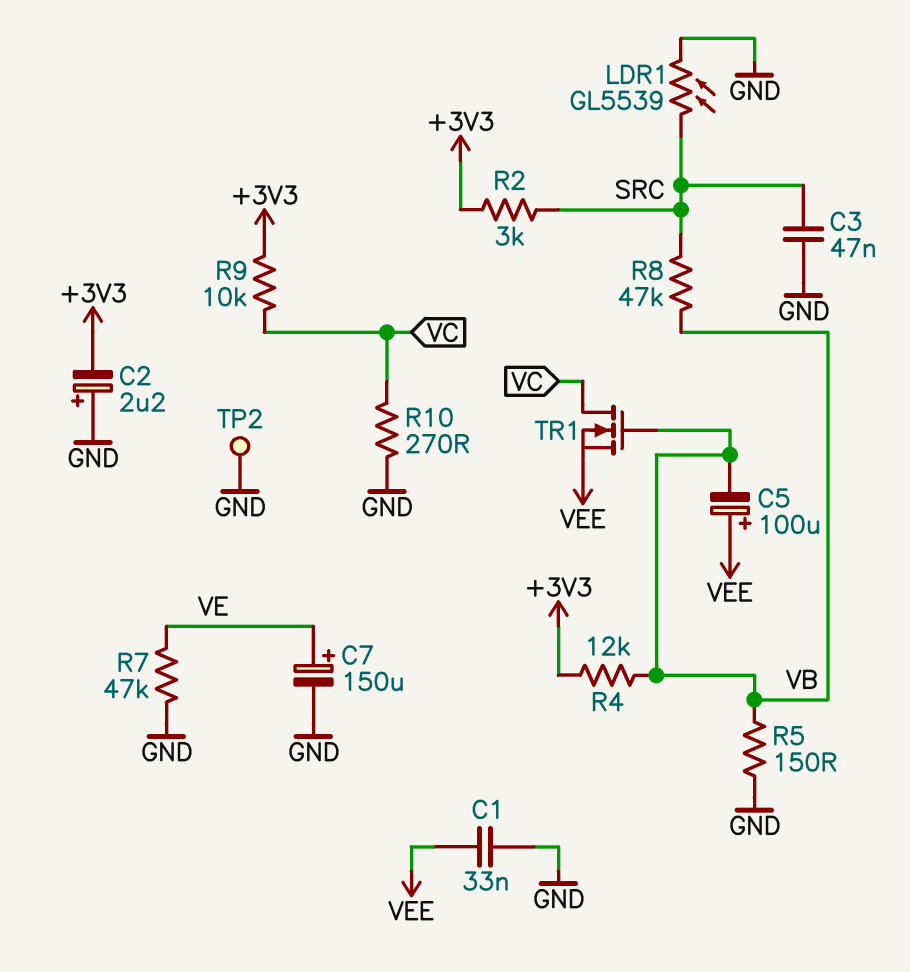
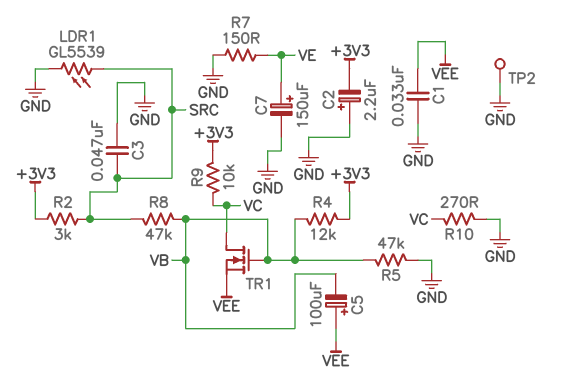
R5: 150 (GND, VB) -> 47k (GND, VB)
R7: 47k (GND, VE) -> 150 (GND, VE)

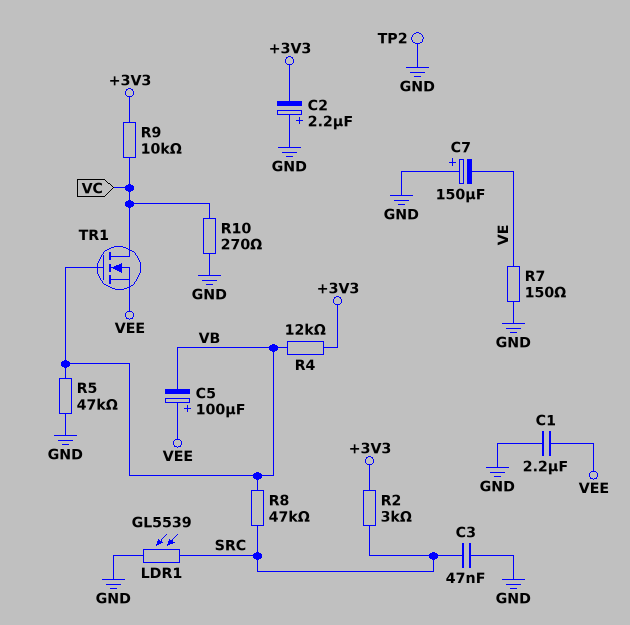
C1: 33nF (GND, VEE) -> 2.2uF (GND, VEE)
C7: 150uF (plus VE, minus GND) -> 150uF (plus GND, minus VE)

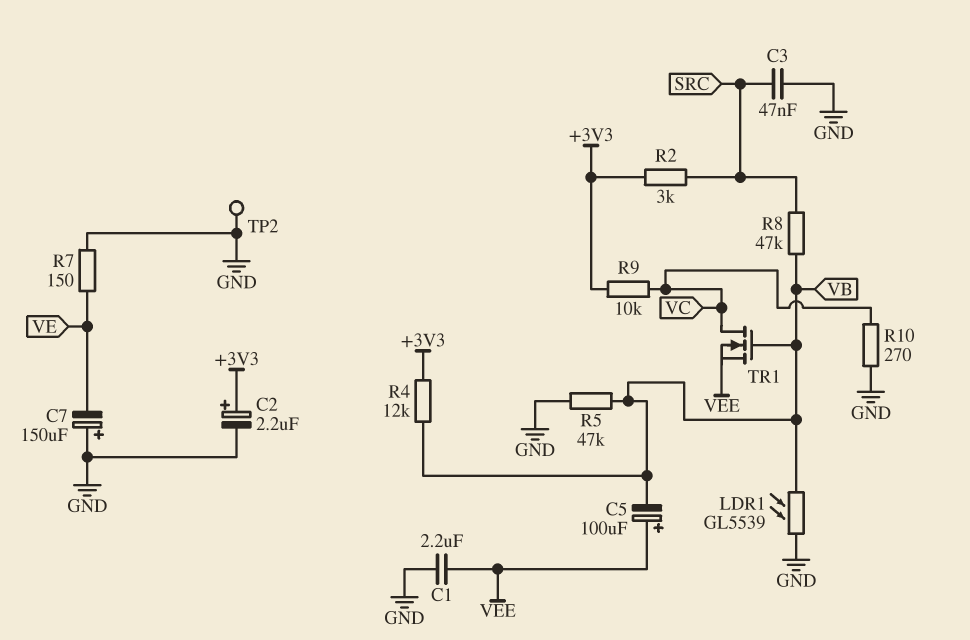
C2: 2.2uF (plus GND, minus +3V3) -> 2.2uF (plus +3V3, minus GND)
LDR1: GL5539 (GND, SRC) -> GL5539 (GND, VB)

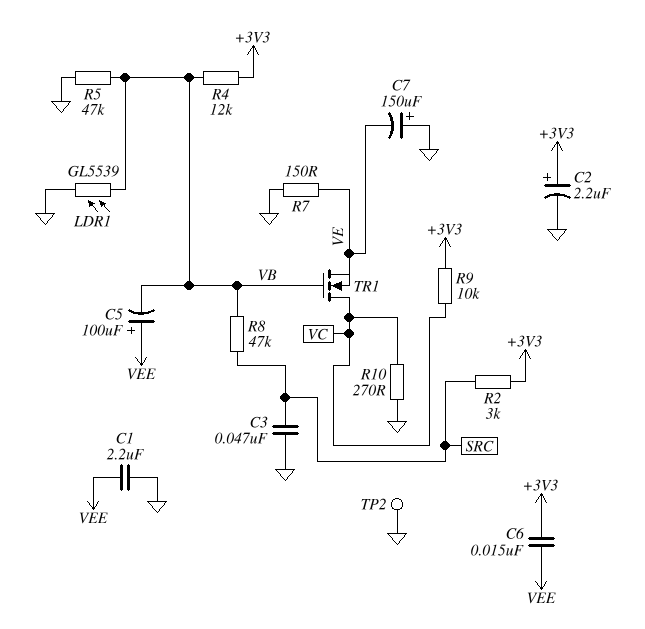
C6: none -> 15nF (+3V3, VEE)
TR1: NMOS (G VB, D VC, S VEE) -> NMOS (G VB, D VC, S VE)

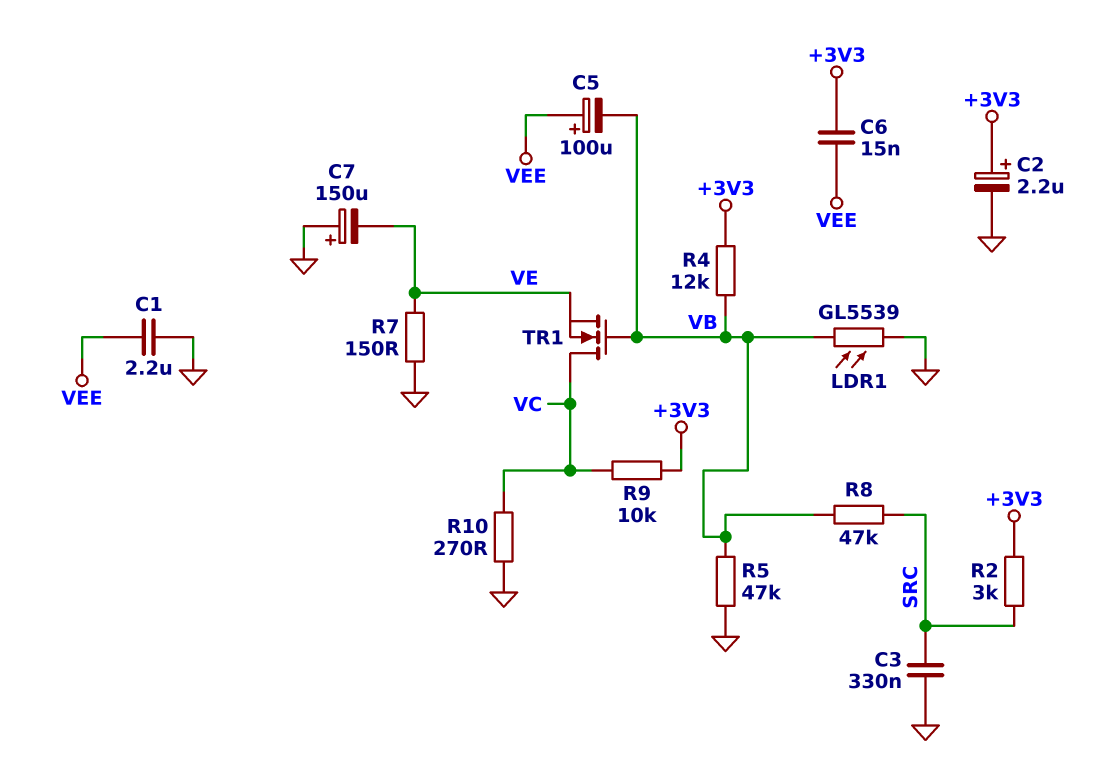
C3: 47nF (GND, SRC) -> 330nF (GND, SRC)
TP2: test point (GND) -> none

